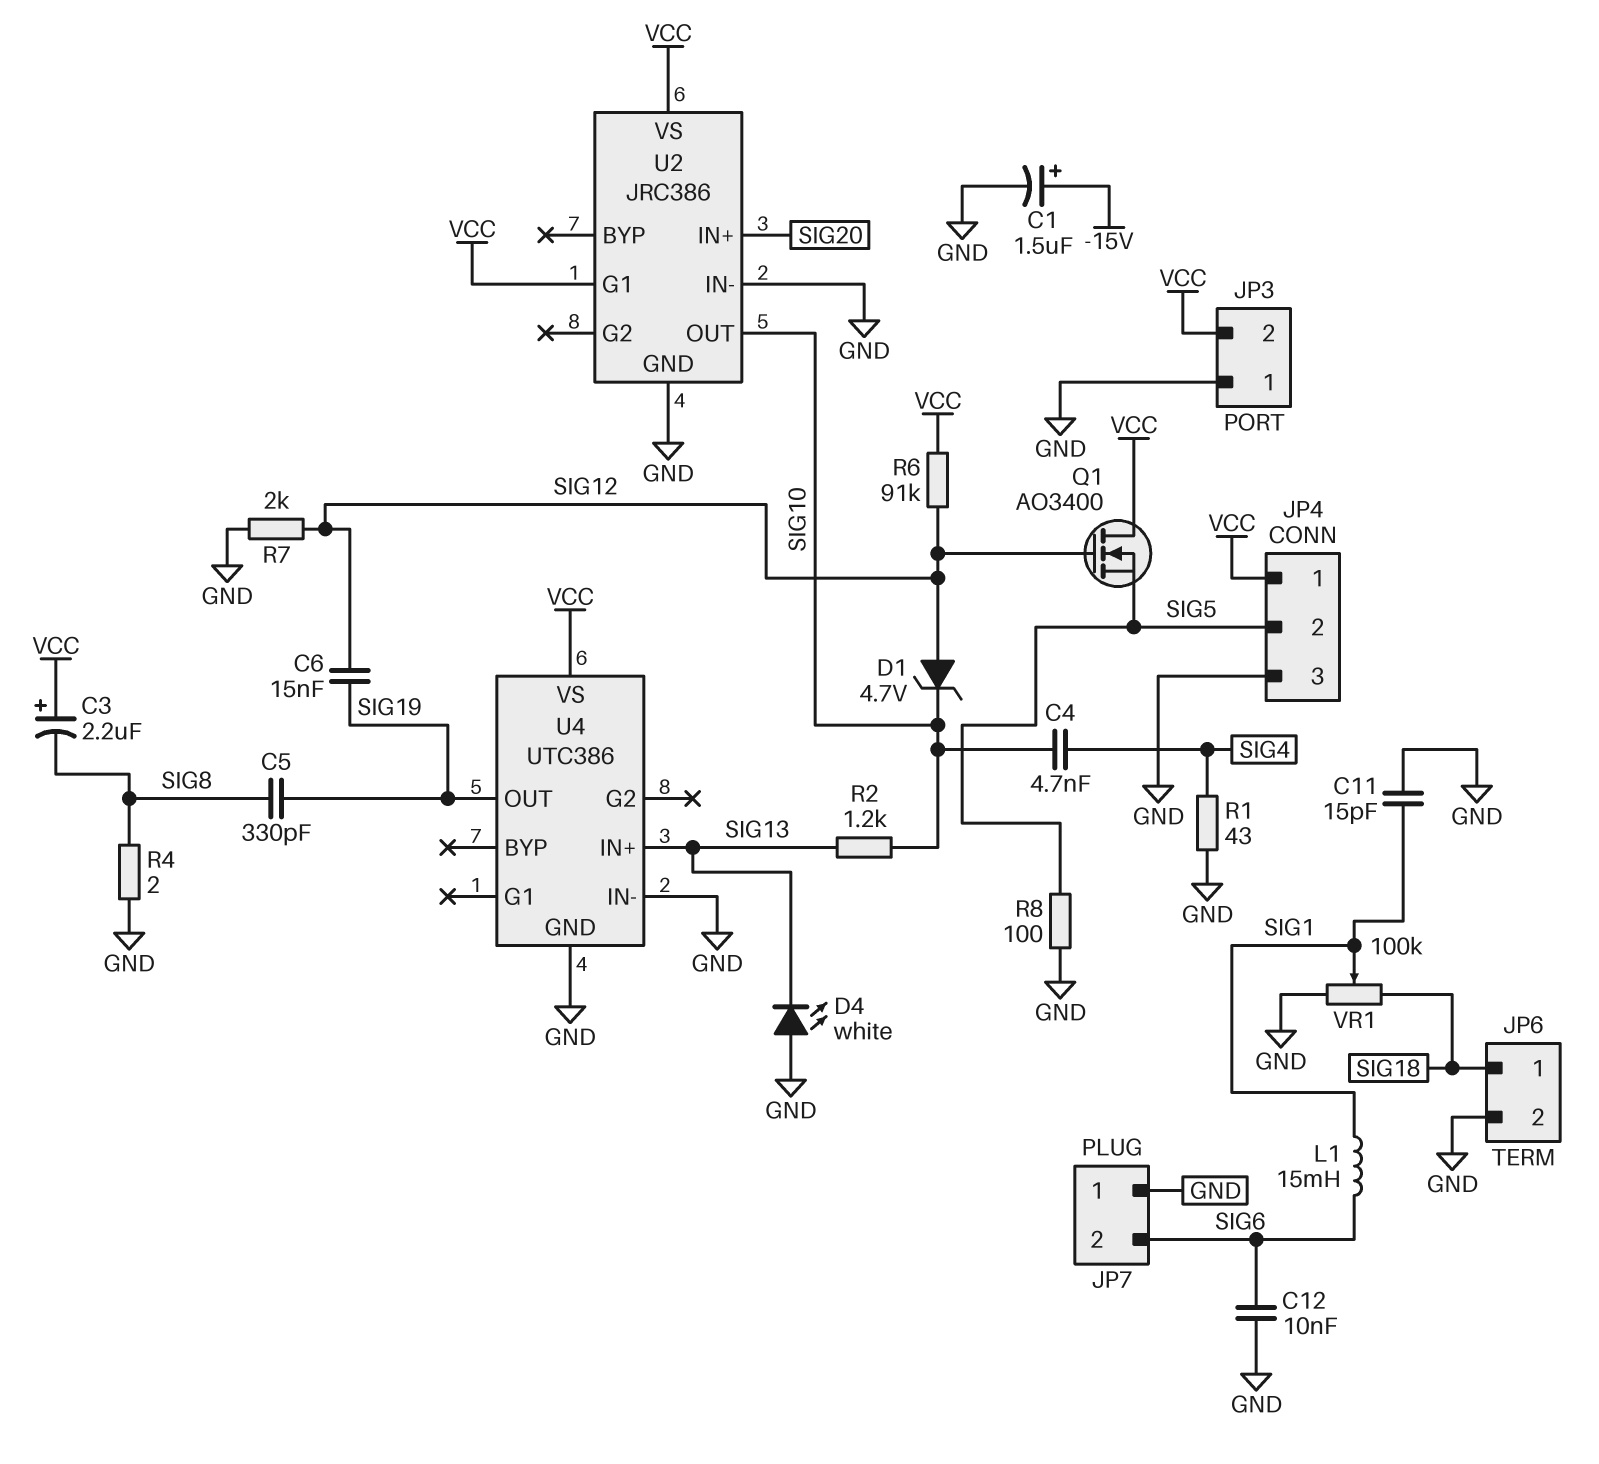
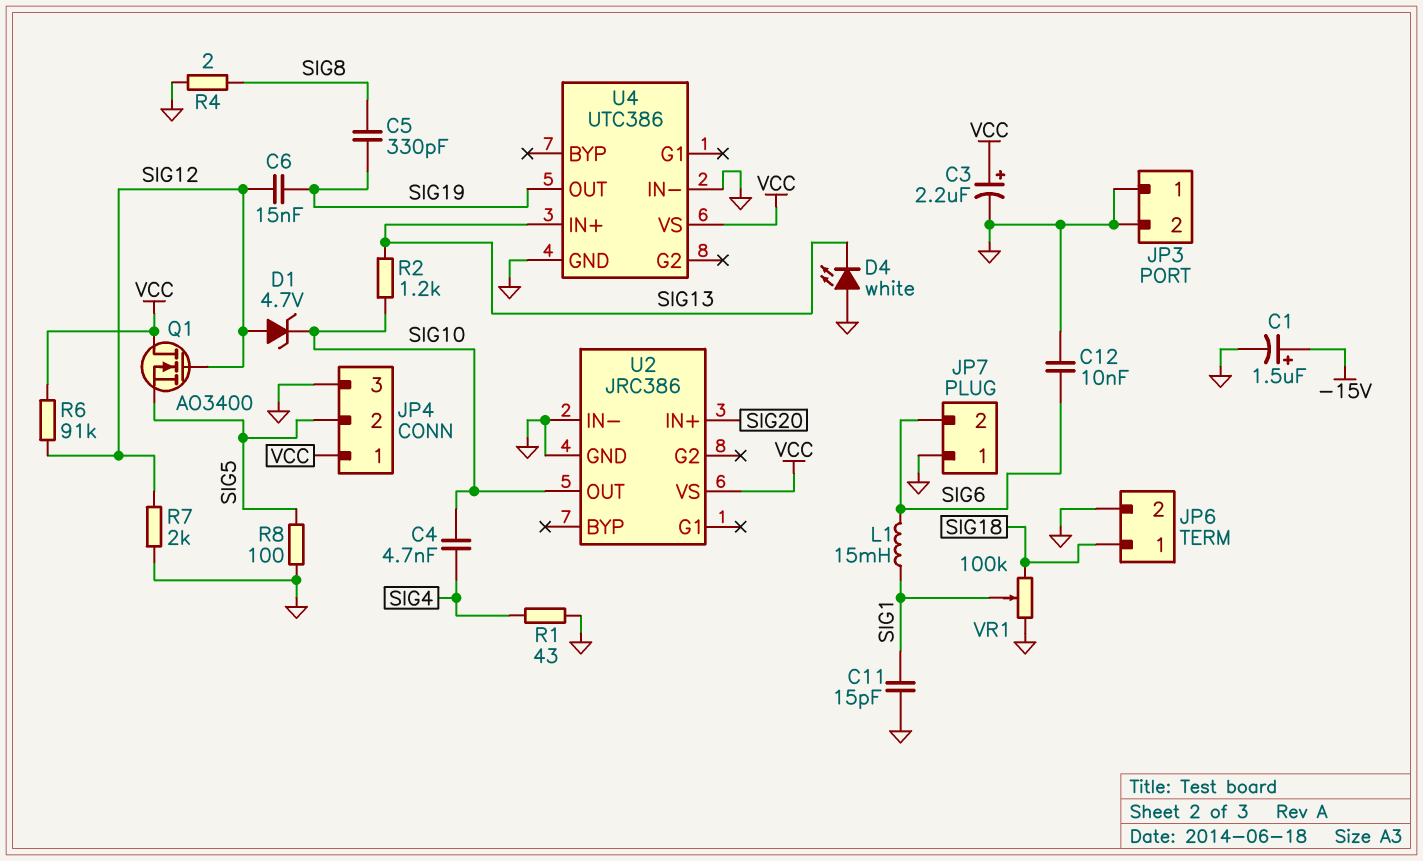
C3: 2.2uF (plus VCC, minus SIG8) -> 2.2uF (plus VCC, minus GND)
JP3 pin 2: VCC -> GND
U2 pin G1: VCC -> none

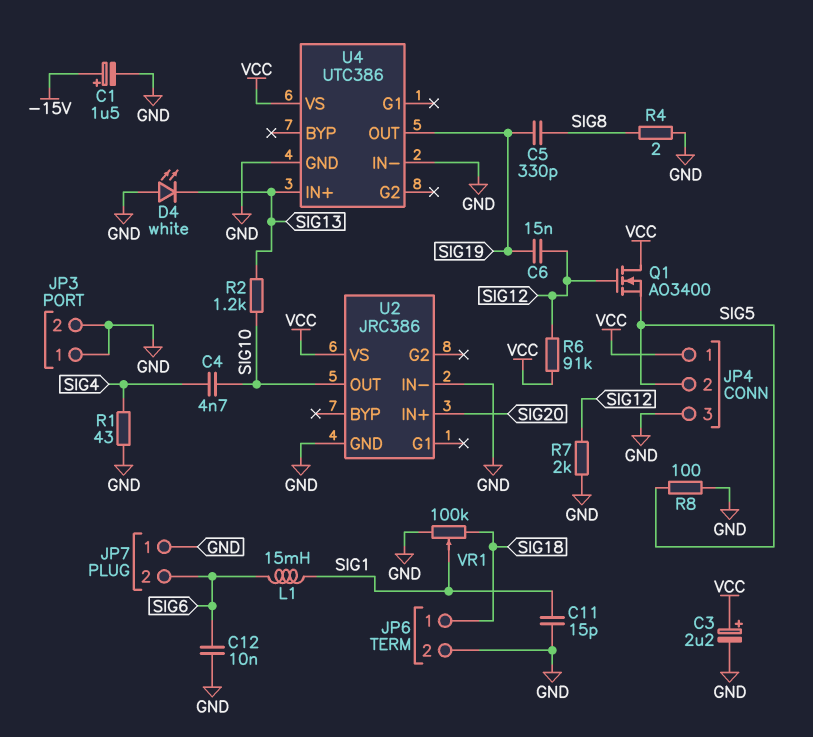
D1: zener 4.7V (A SIG12, K SIG10) -> none

